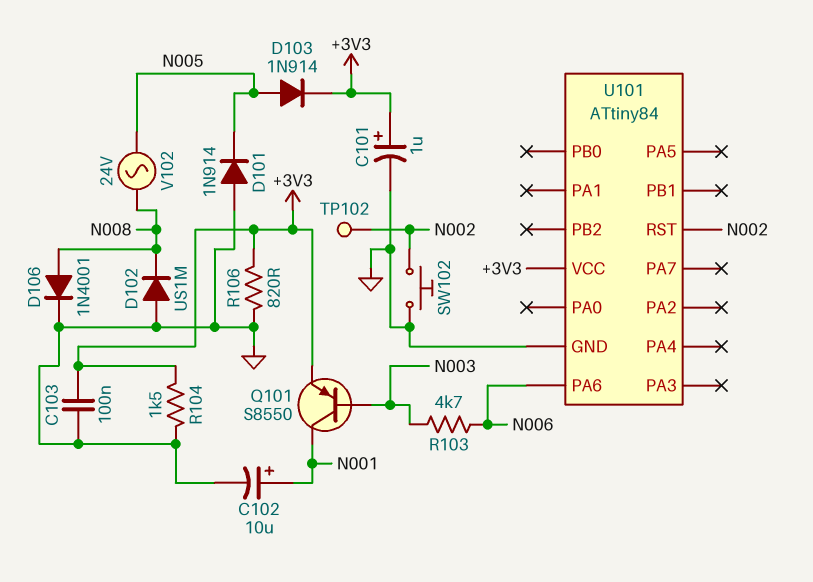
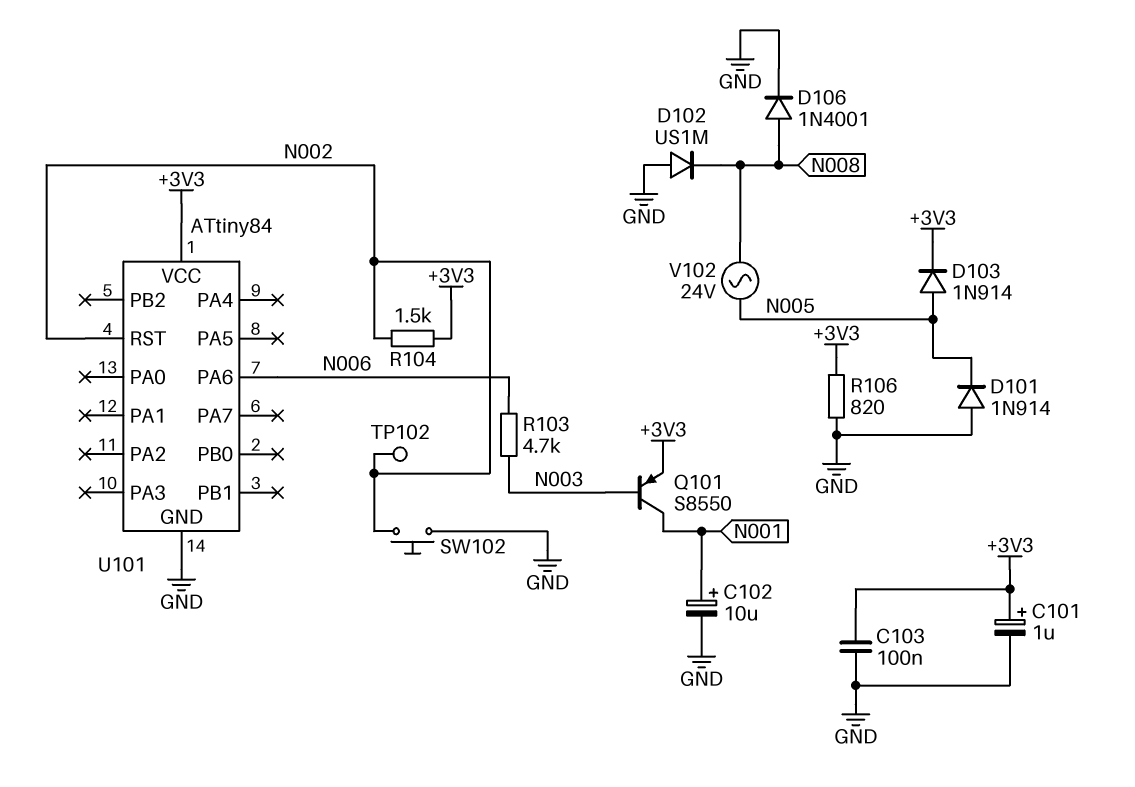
R104: 1.5k (+3V3, GND) -> 1.5k (+3V3, N002)

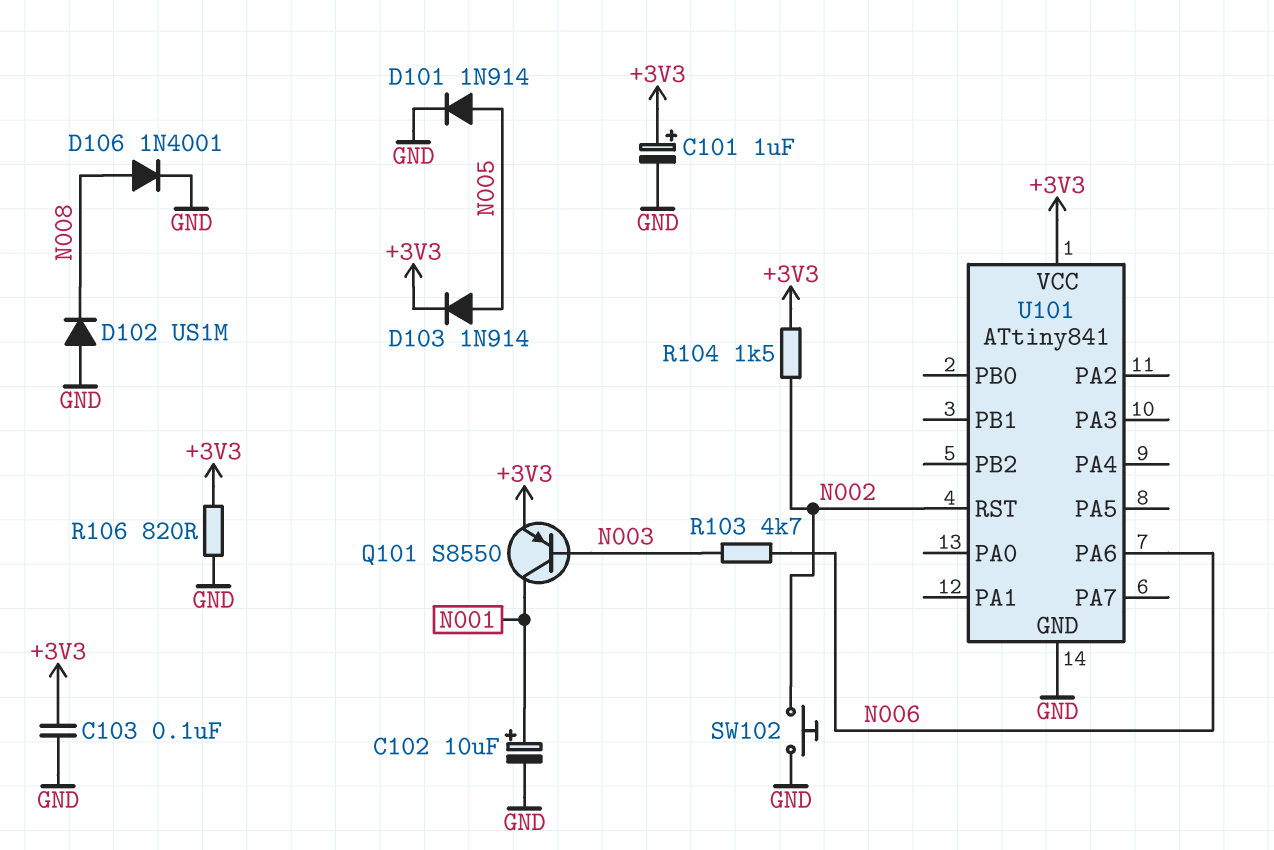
D101: diode 1N914 (A GND, K N005) -> diode 1N914 (A N005, K GND)
TP102: test point (N002) -> none
U101: ATtiny84 -> ATtiny841
V102: AC 24V (N005, N008) -> none

